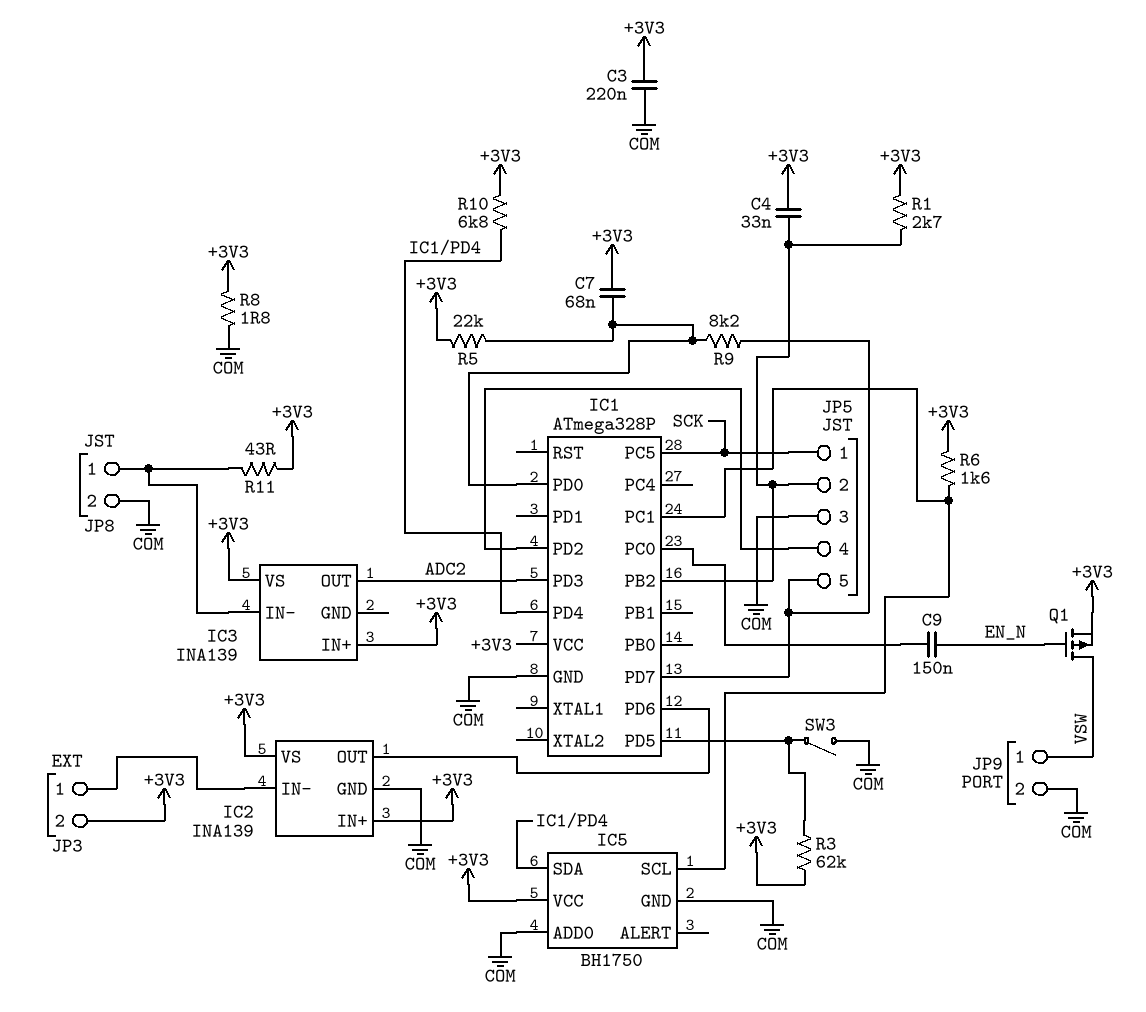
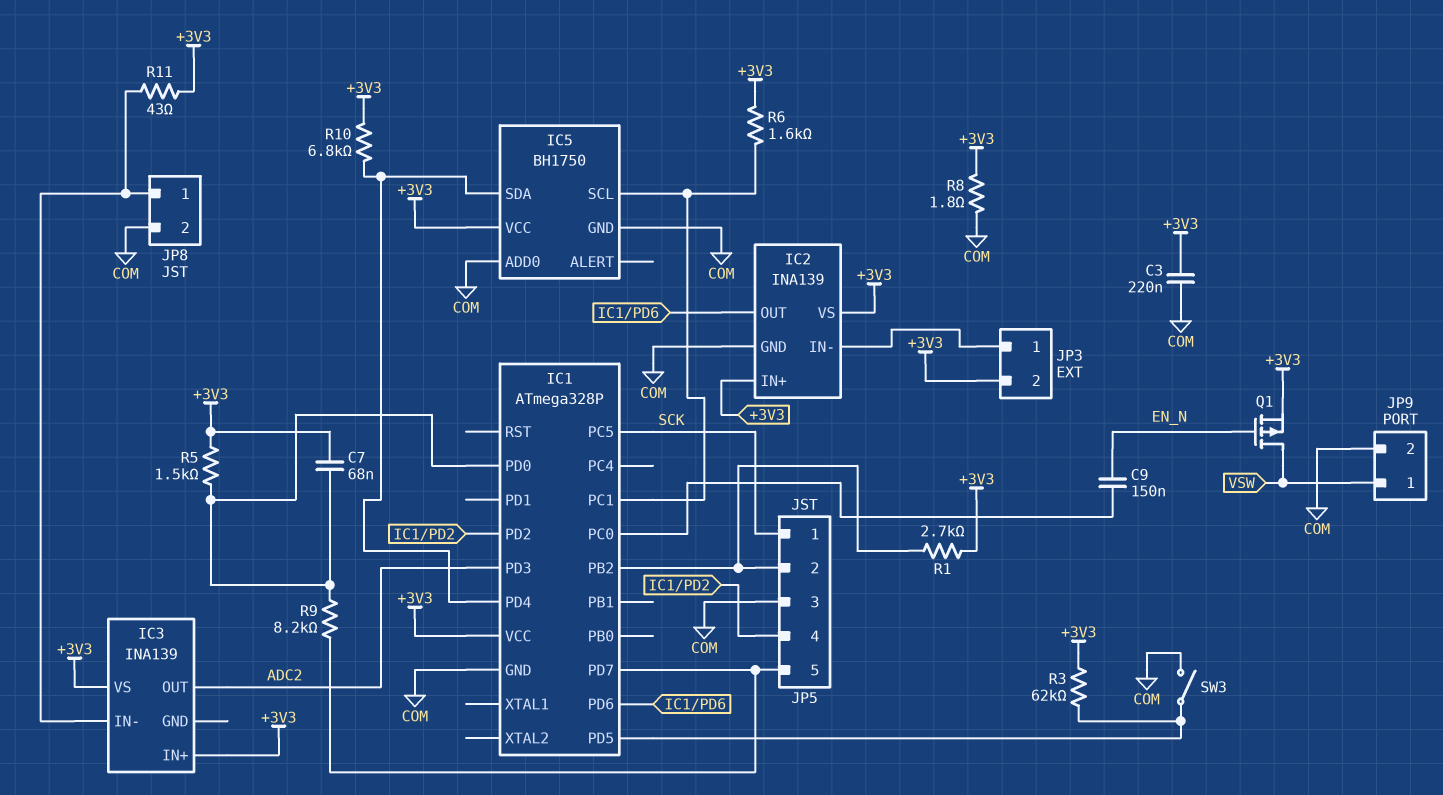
C4: 33nF (+3V3, IC1/PB2) -> none
R5: 22k (+3V3, IC1/PD0) -> 1.5k (+3V3, IC1/PD0)

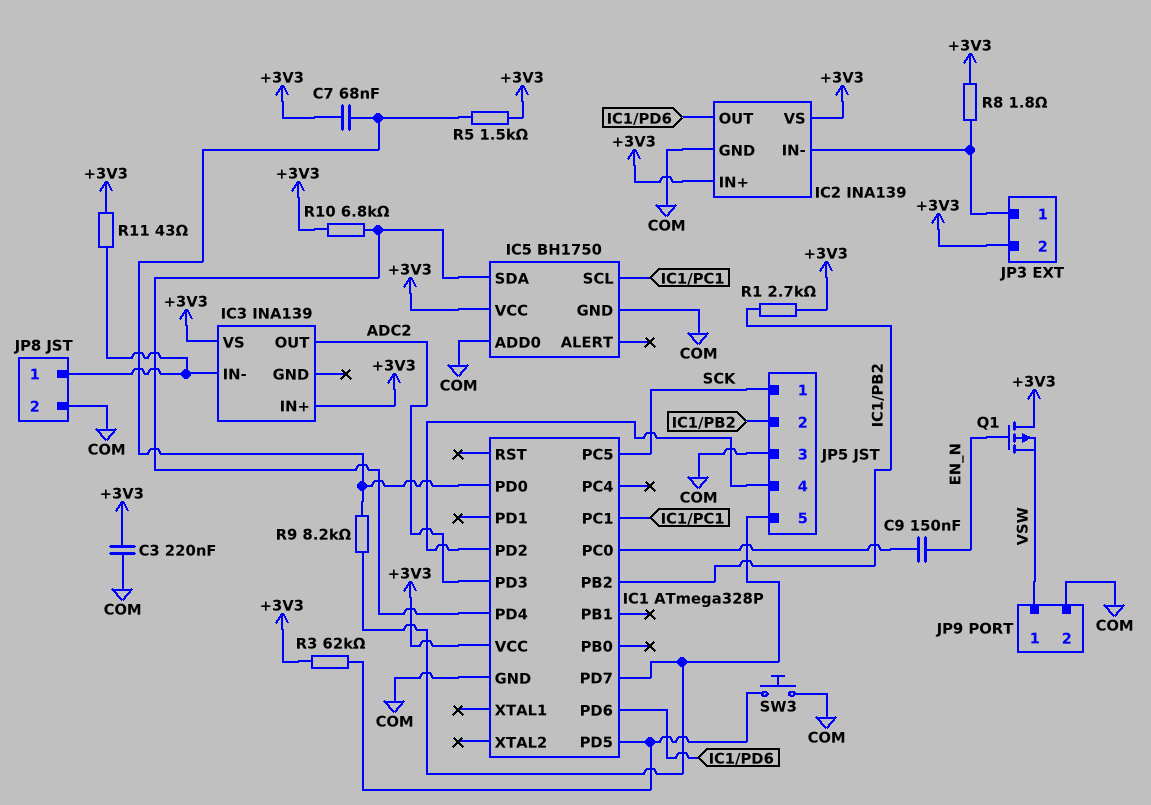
Q1: PMOS (G EN_N, D VSW, S +3V3) -> PMOS (G EN_N, D +3V3, S VSW)
R6: 1.6k (+3V3, IC1/PC1) -> none
R8: 1.8 (+3V3, COM) -> 1.8 (+3V3, IC2/IN-)
SW3: switch (COM, IC1/PD5) -> button (COM, IC1/PD5)

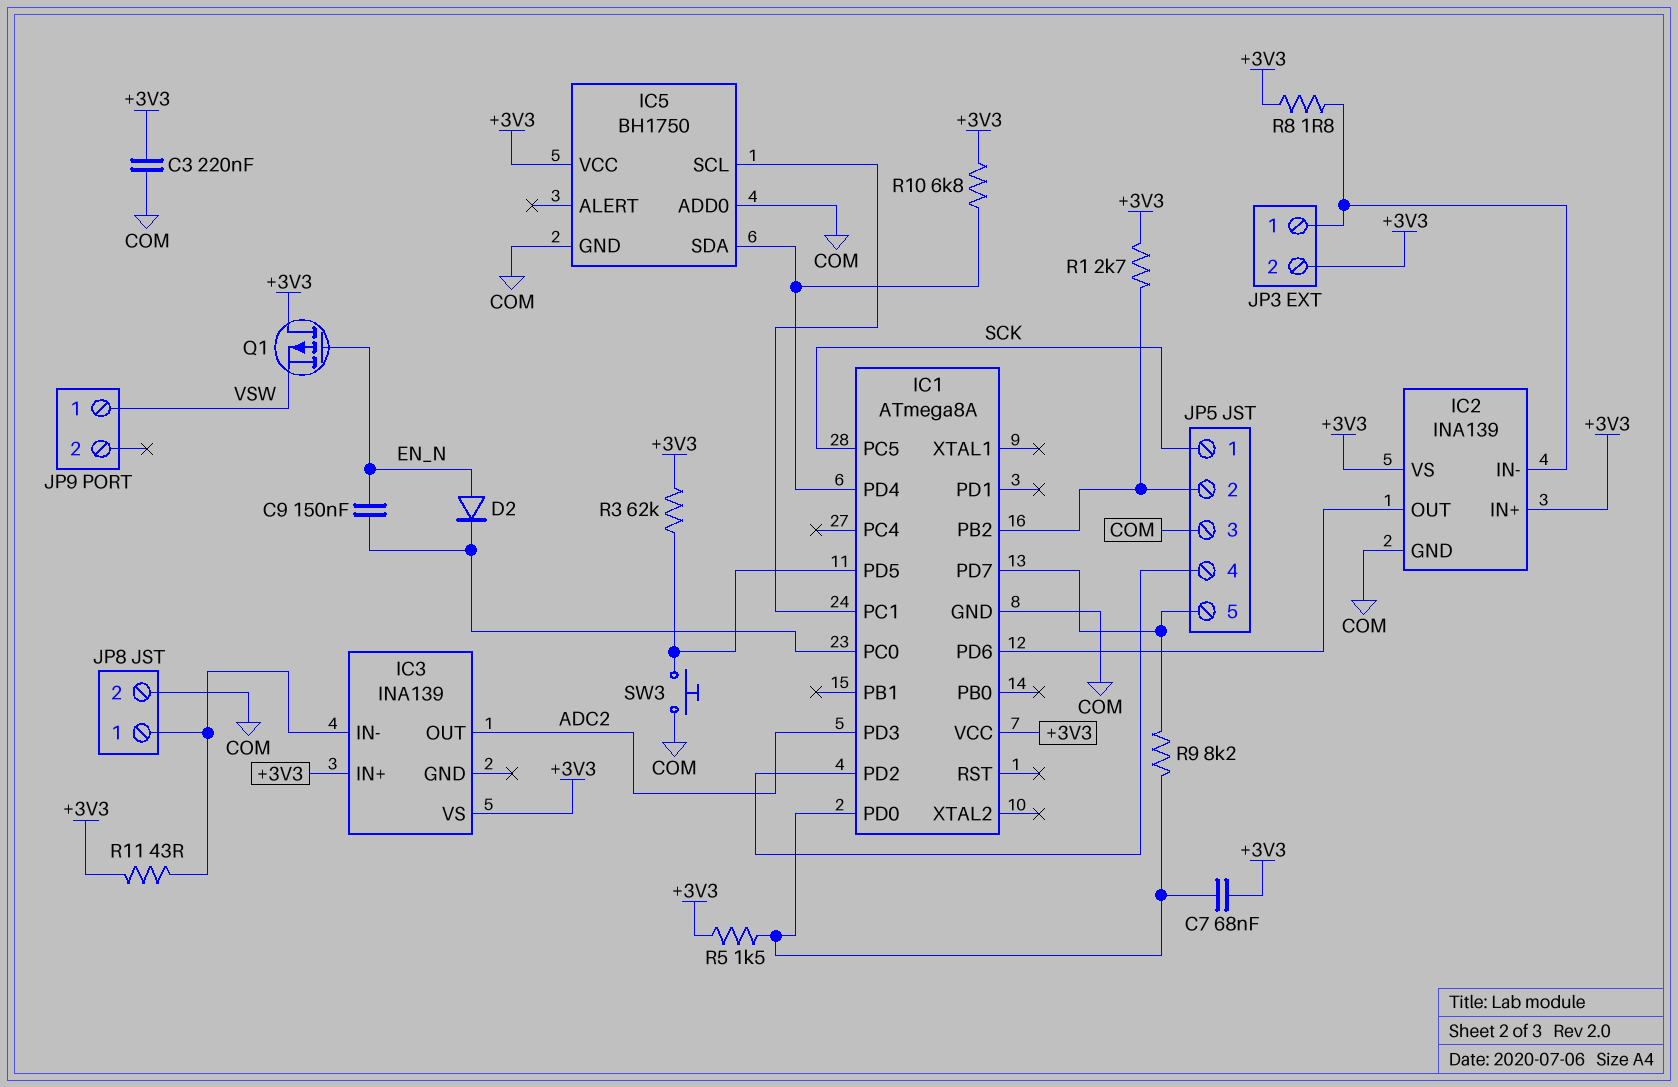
D2: none -> diode (A EN_N, K IC1/PC0)
IC1: ATmega328P -> ATmega8A
JP9 pin 2: COM -> none

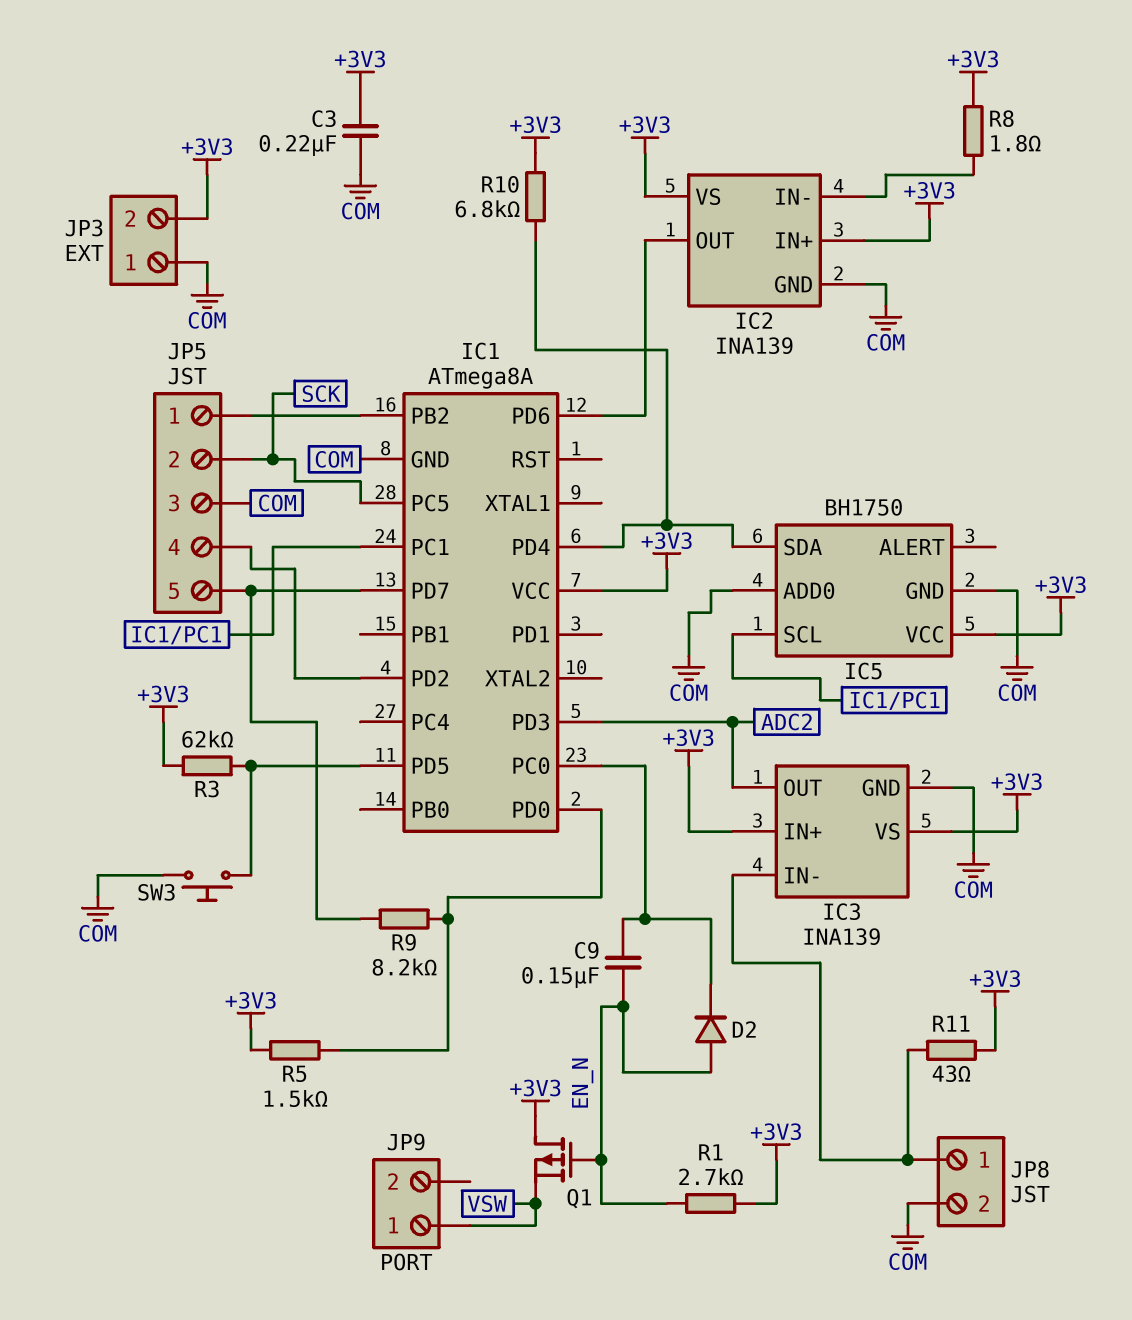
C7: 68nF (+3V3, IC1/PD0) -> none
IC3 pin GND: none -> COM
JP3 pin 1: IC2/IN- -> COM
JP5 pin 1: SCK -> IC1/PB2
JP5 pin 2: IC1/PB2 -> SCK
R1: 2.7k (+3V3, IC1/PB2) -> 2.7k (+3V3, EN_N)

